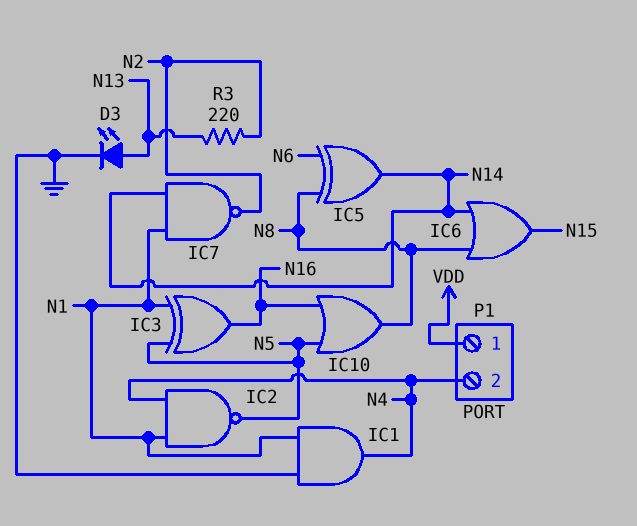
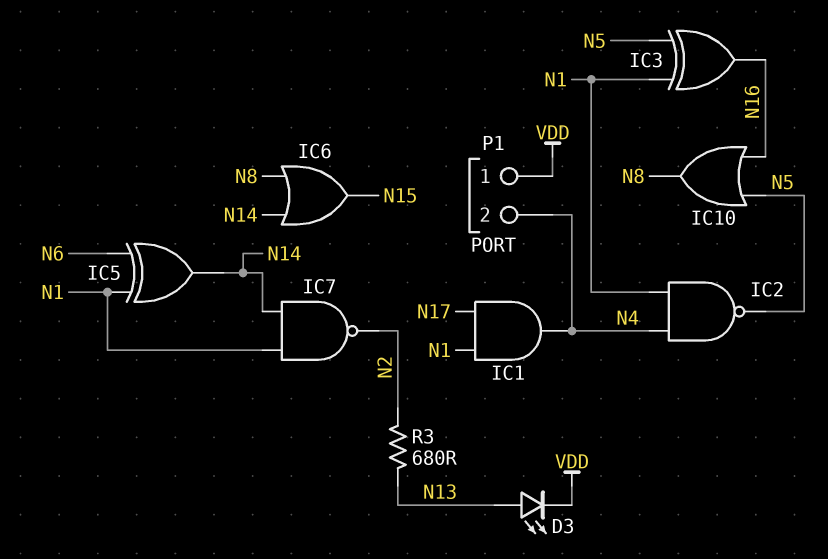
D3: LED (A N13, K GND) -> LED (A N13, K VDD)
IC1: AND (in GND, in N1, out N4) -> AND (in N1, in N17, out N4)
IC5: XOR (in N6, in N8, out N14) -> XOR (in N1, in N6, out N14)
R3: 220 (N2, N13) -> 680 (N2, N13)

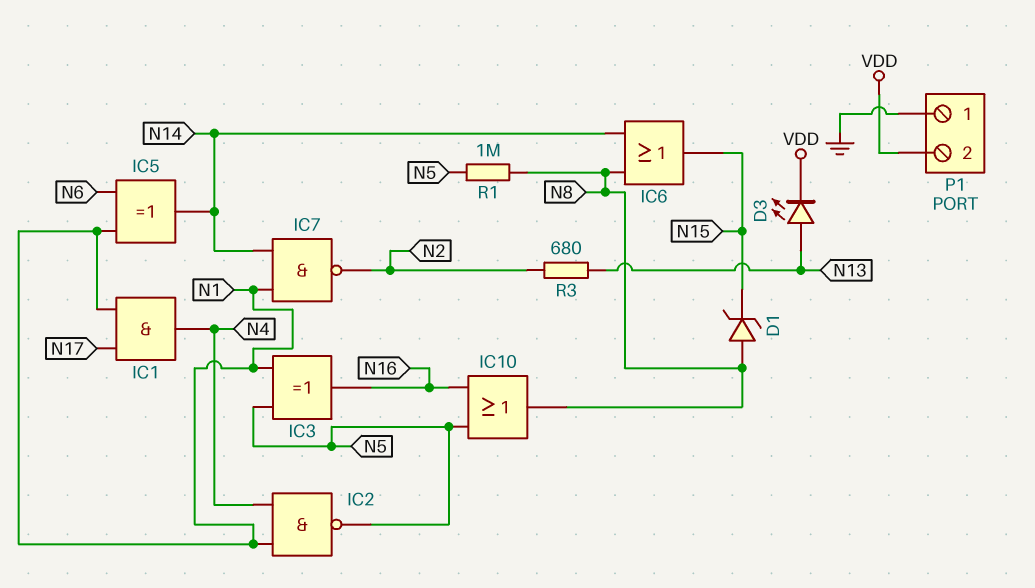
D1: none -> zener (A N8, K N15)
P1 pin 1: VDD -> GND
P1 pin 2: N4 -> VDD
R1: none -> 1M (N5, N8)

